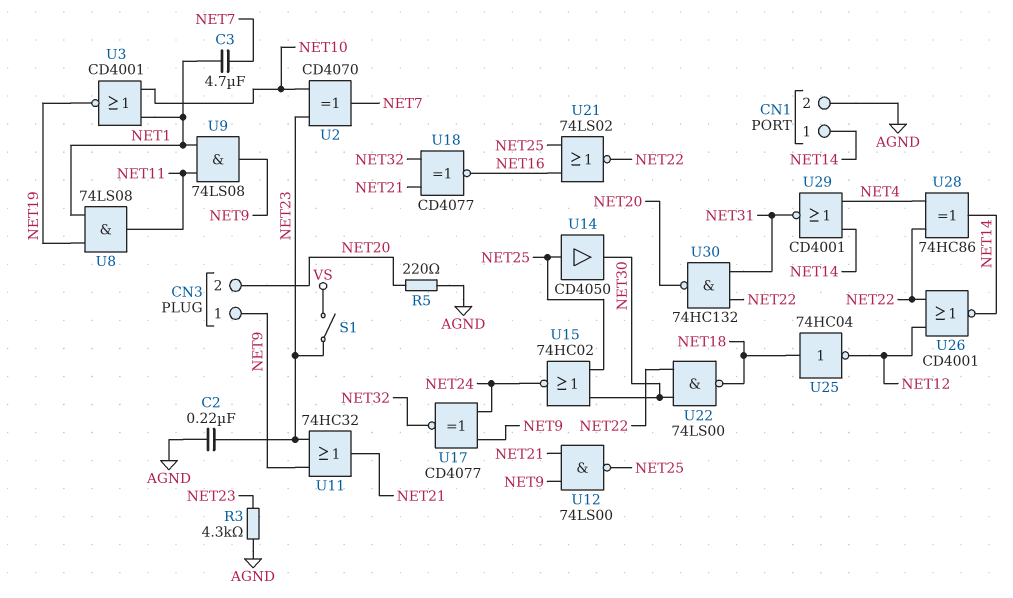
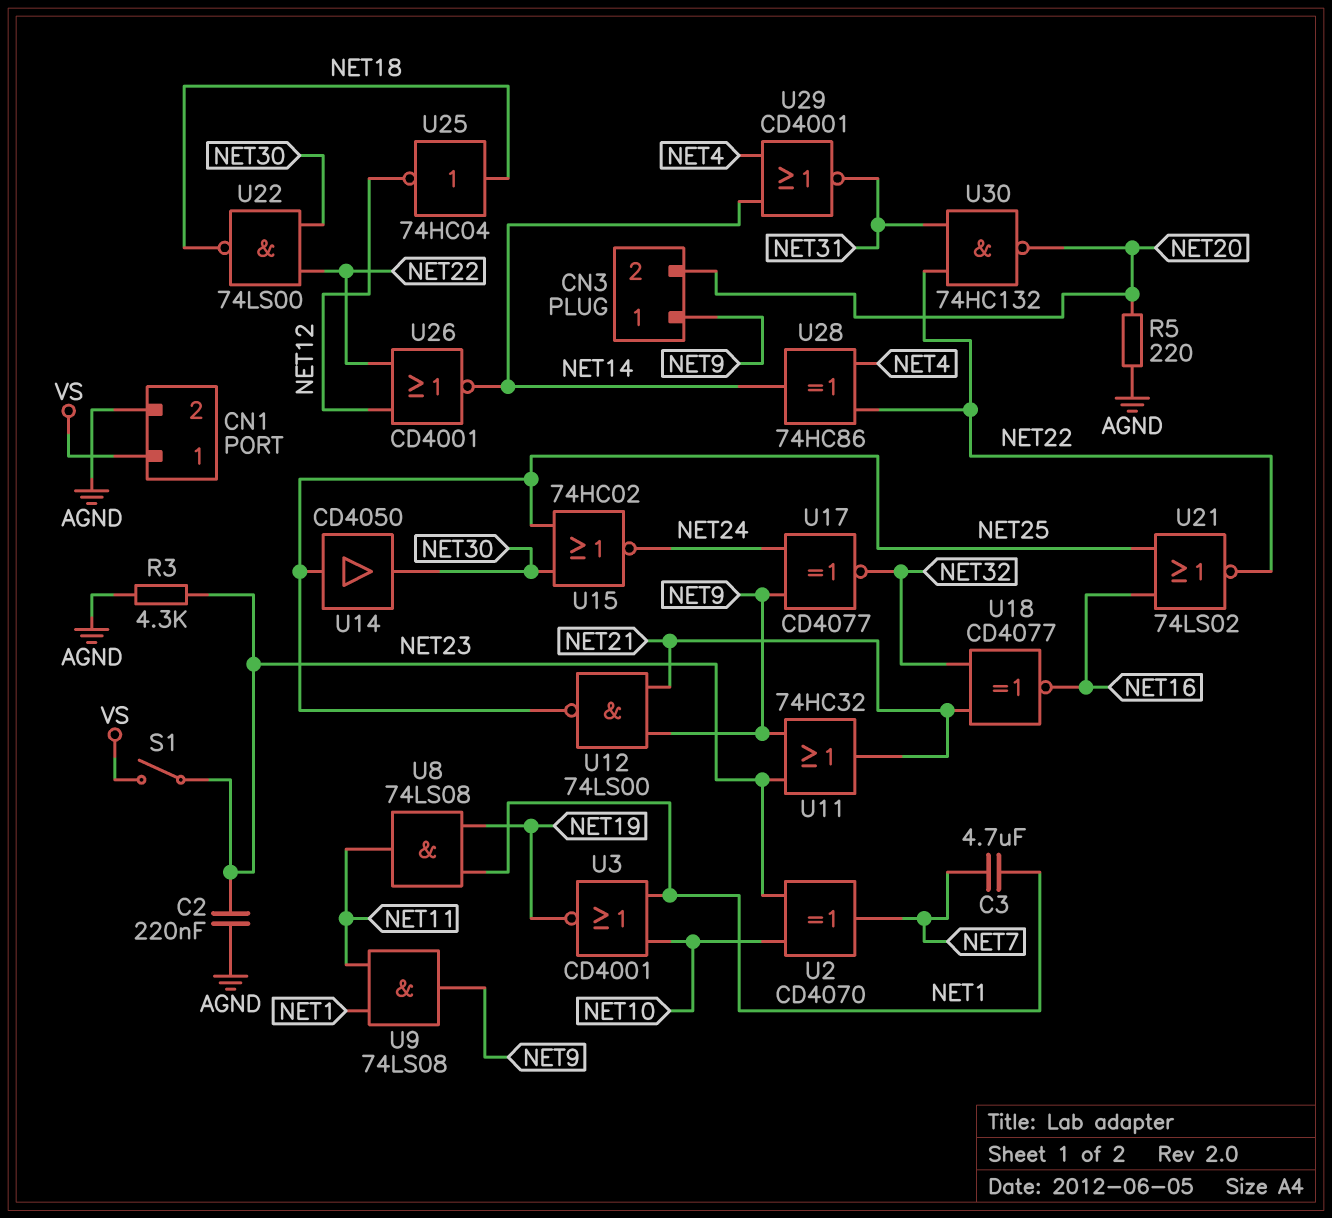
CN1 pin 1: NET14 -> VS

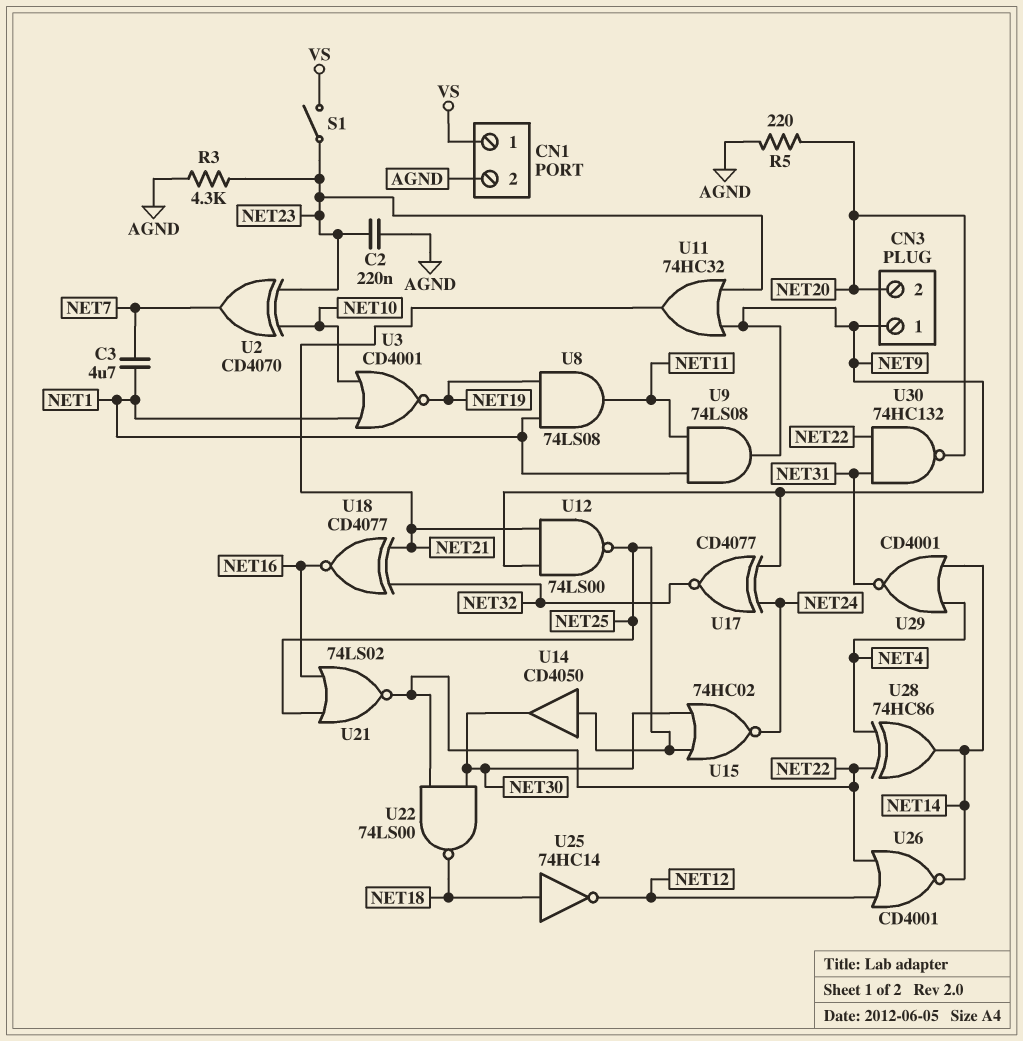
U25: NOT 74HC04 (in NET18, out NET12) -> NOT 74HC14 (in NET18, out NET12)

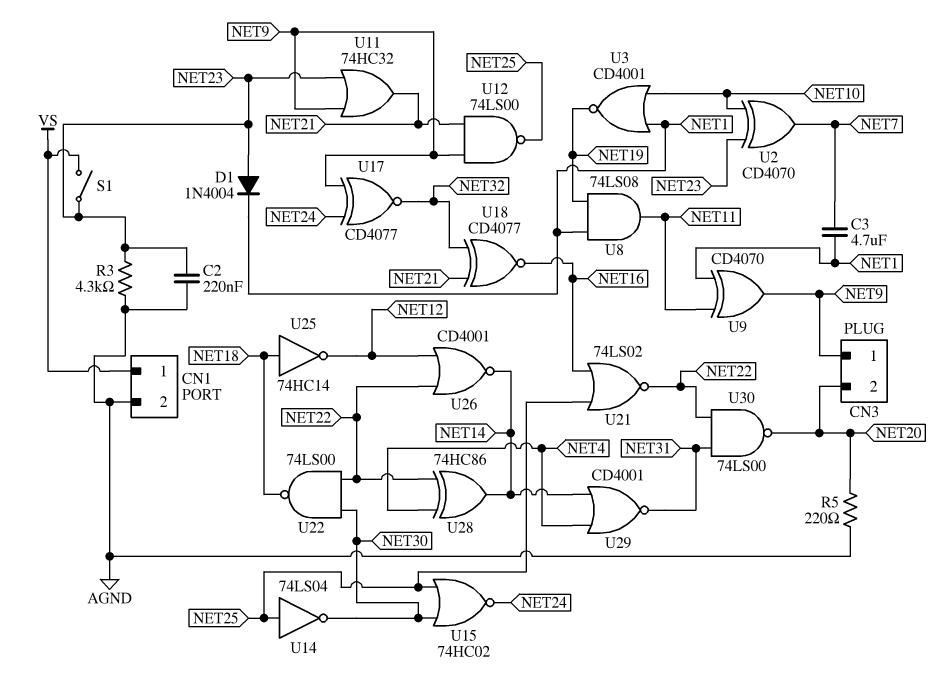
D1: none -> diode 1N4004 (A NET23, K NET1)
U9: AND 74LS08 (in NET1, in NET11, out NET9) -> XOR CD4070 (in NET1, in NET11, out NET9)
U14: buffer CD4050 (in NET25, out NET30) -> NOT 74LS04 (in NET25, out NET30)
U30: NAND 74HC132 (in NET22, in NET31, out NET20) -> NAND 74LS00 (in NET22, in NET31, out NET20)

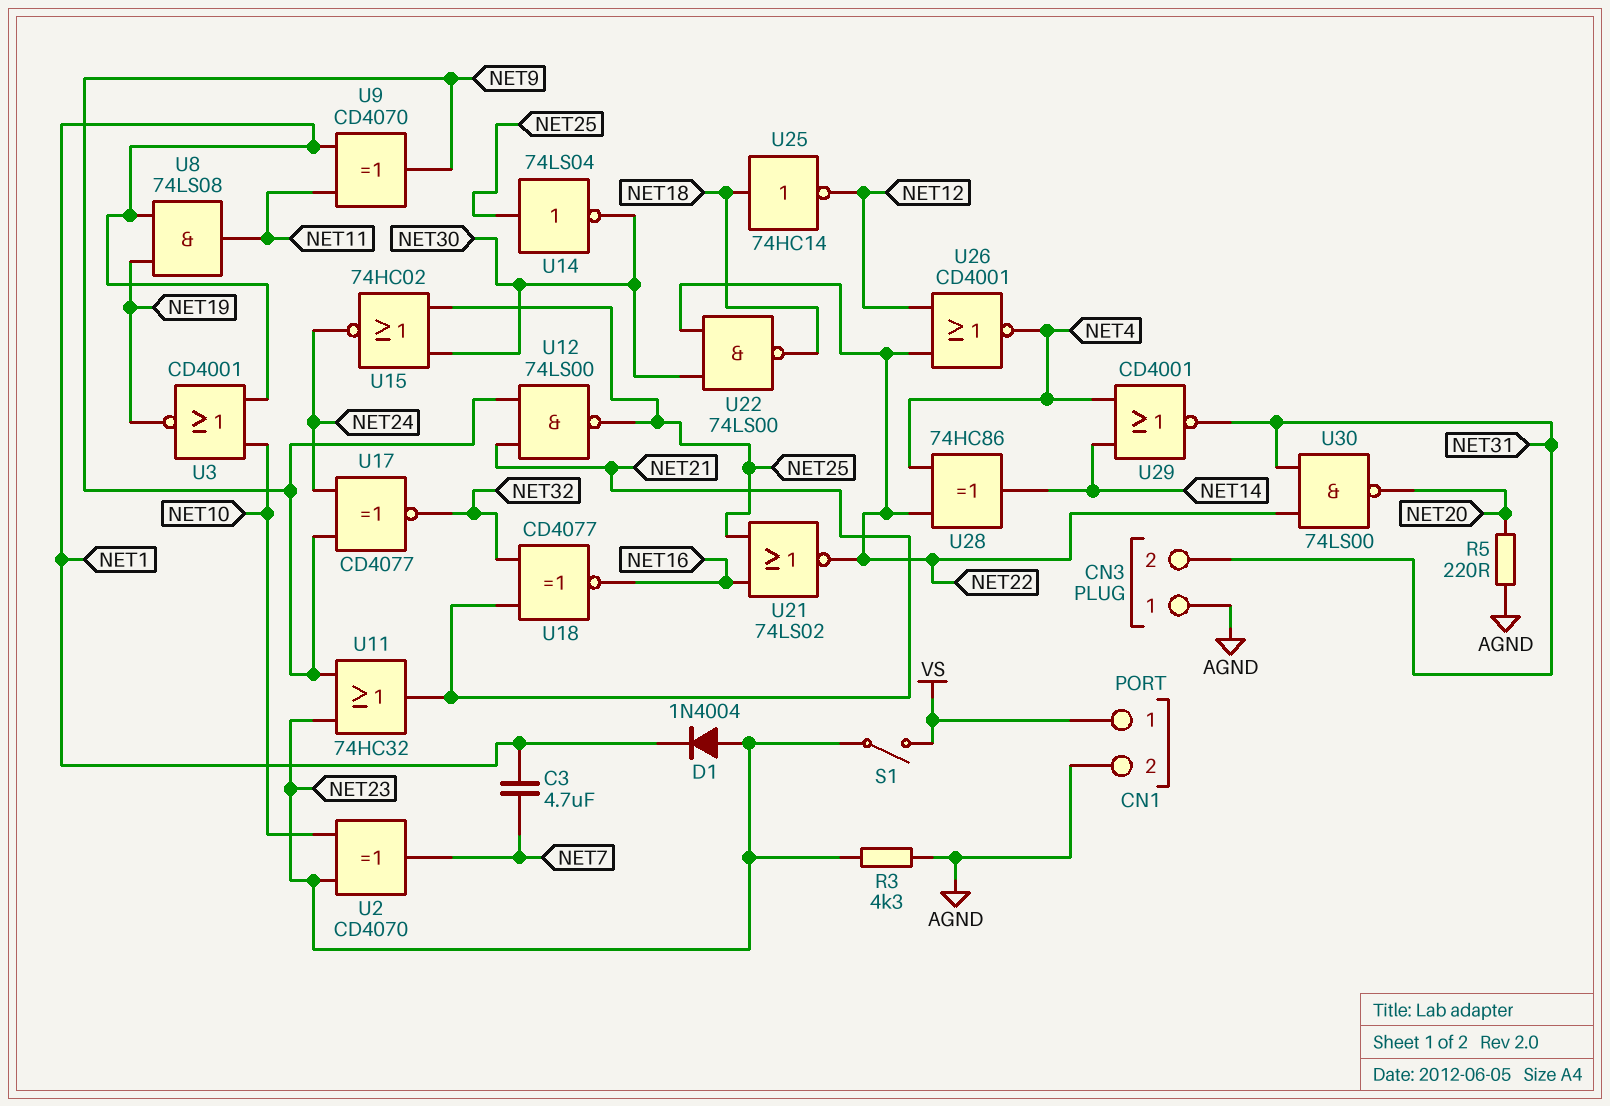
C2: 220nF (AGND, NET23) -> none
CN3 pin 1: NET9 -> AGND
CN3 pin 2: NET20 -> NET31
U26: NOR CD4001 (in NET12, in NET22, out NET14) -> NOR CD4001 (in NET12, in NET22, out NET4)

